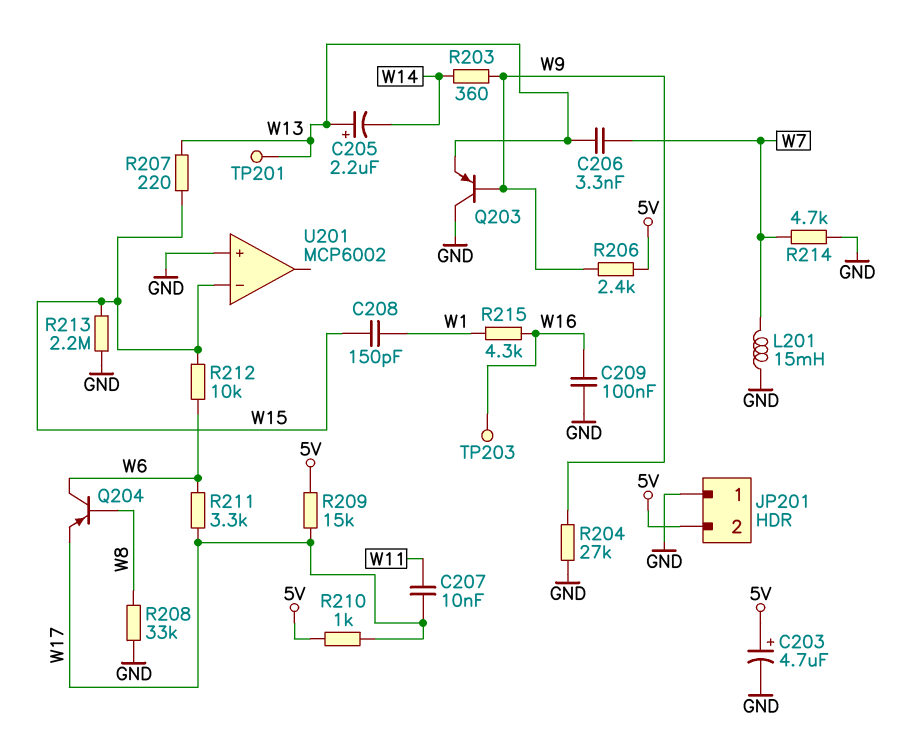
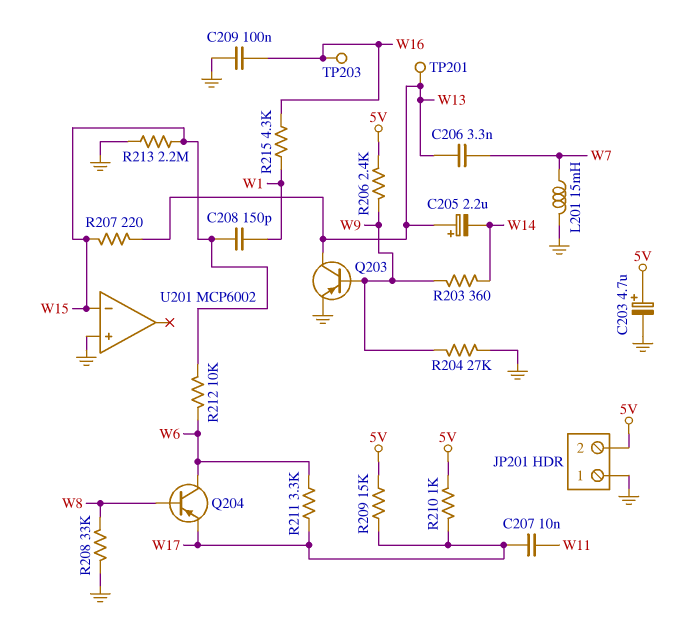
Q203: PNP (B W9, C GND, E W13) -> PNP (B W9, C W13, E GND)
R214: 4.7k (GND, W7) -> none

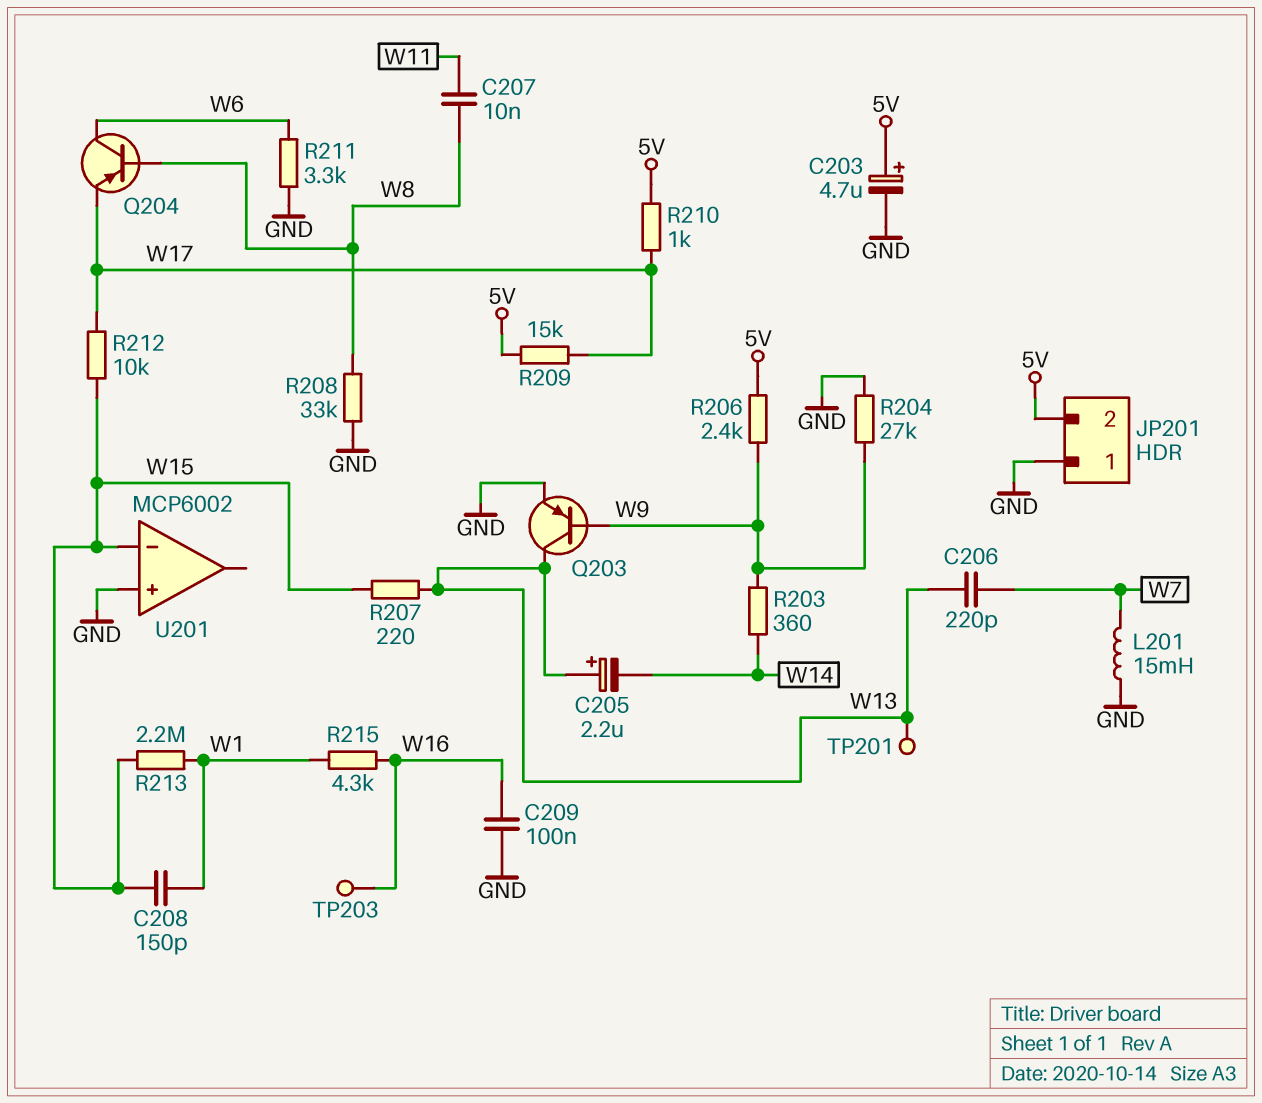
C206: 3.3nF (W7, W13) -> 220pF (W7, W13)
C207: 10nF (W11, W17) -> 10nF (W8, W11)
R211: 3.3k (W6, W17) -> 3.3k (GND, W6)
R212: 10k (W6, W15) -> 10k (W15, W17)
R213: 2.2M (GND, W15) -> 2.2M (W1, W15)

